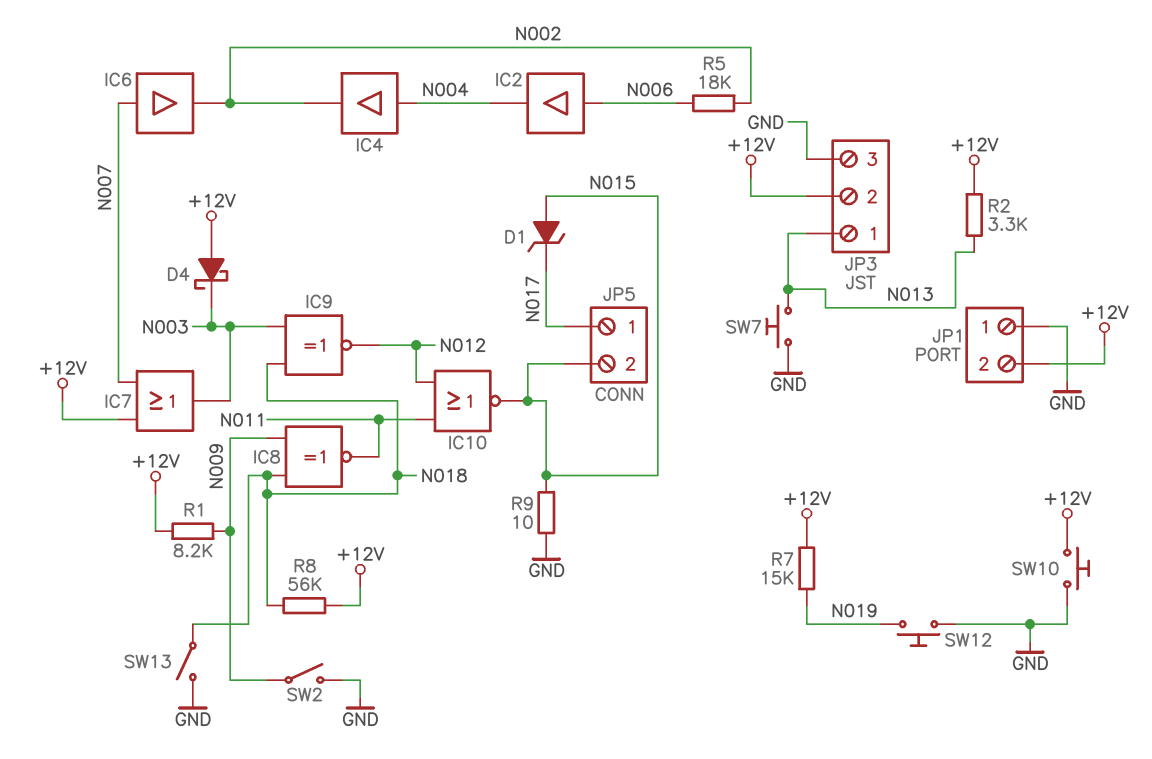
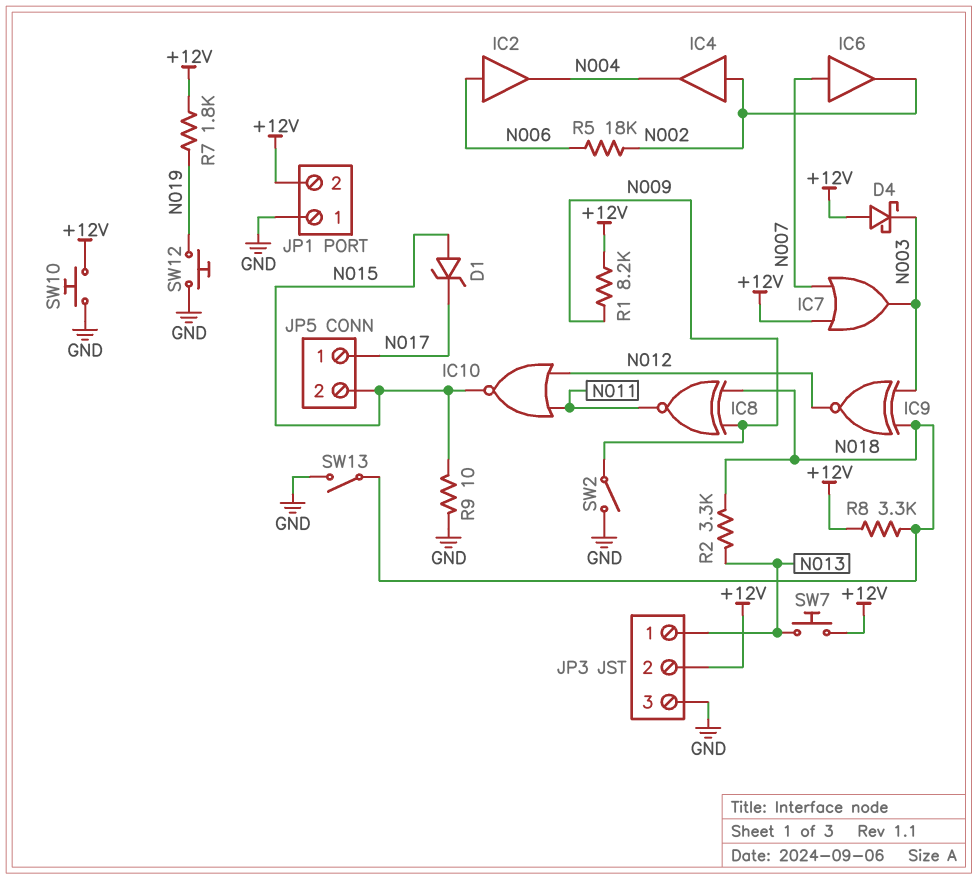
IC4: buffer (in N004, out N002) -> buffer (in N002, out N004)
R2: 3.3k (+12V, N013) -> 3.3k (N013, N018)
R7: 15k (+12V, N019) -> 1.8k (+12V, N019)
R8: 56k (+12V, N018) -> 3.3k (+12V, N018)
SW7: button (GND, N013) -> button (+12V, N013)

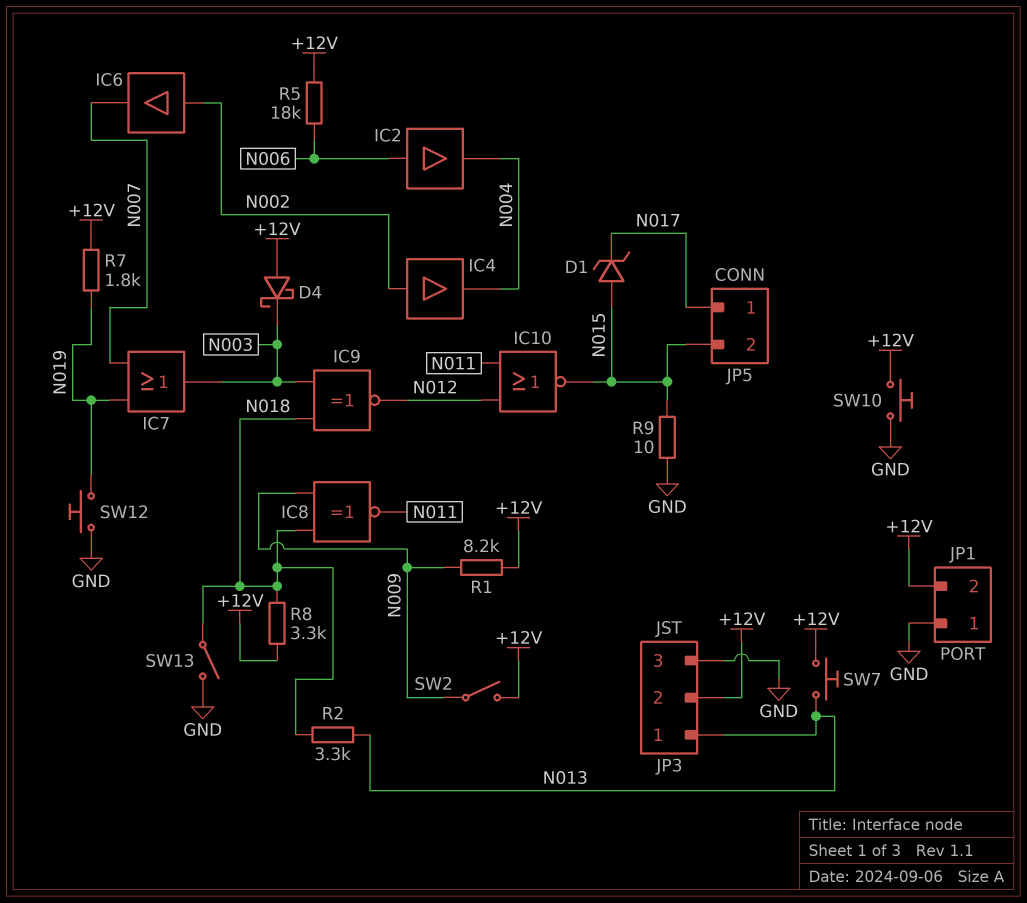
IC6: buffer (in N007, out N002) -> buffer (in N002, out N007)
IC7: OR (in +12V, in N007, out N003) -> OR (in N007, in N019, out N003)
R5: 18k (N002, N006) -> 18k (+12V, N006)
SW2: switch (GND, N009) -> switch (+12V, N009)

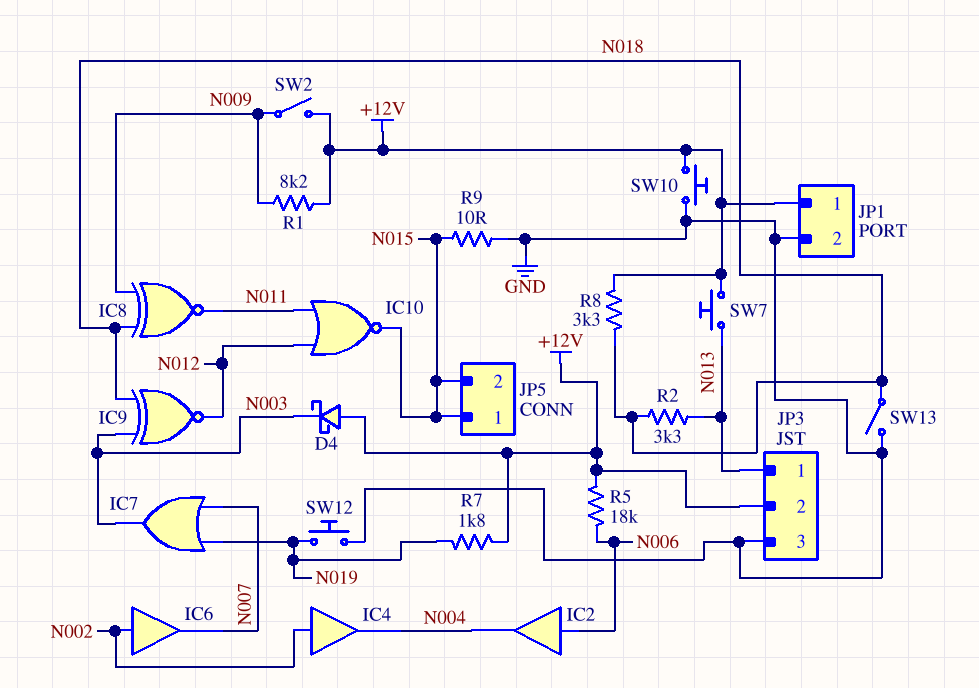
D1: zener (A N015, K N017) -> none
JP1 pin 1: GND -> +12V
JP1 pin 2: +12V -> GND
JP5 pin 1: N017 -> N015

